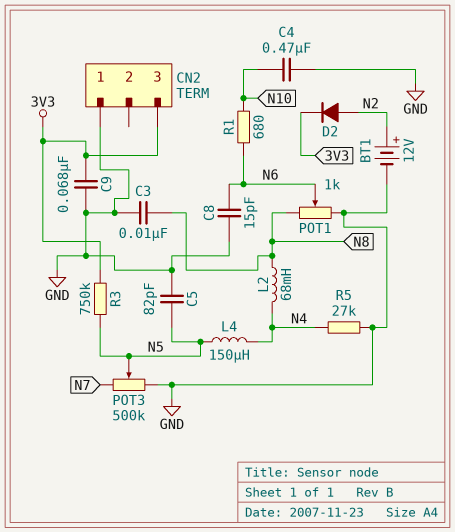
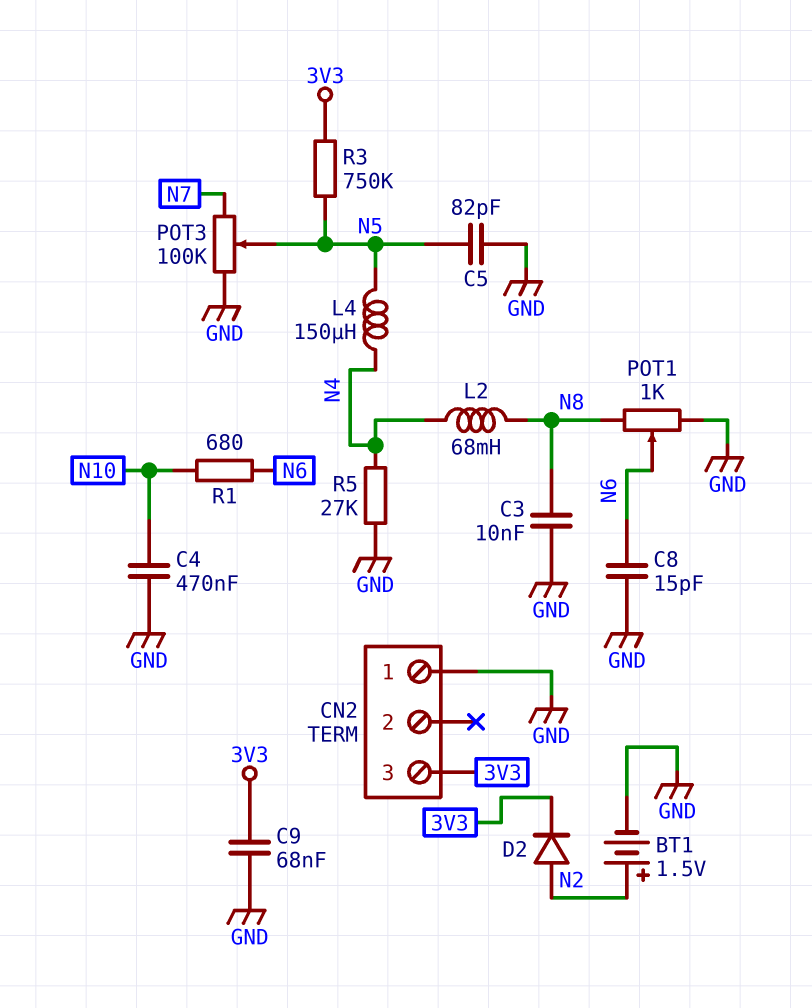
BT1: 12V (plus N2, minus GND) -> 1.5V (plus N2, minus GND)
POT3: 500k (GND, N7, wiper N5) -> 100k (GND, N7, wiper N5)

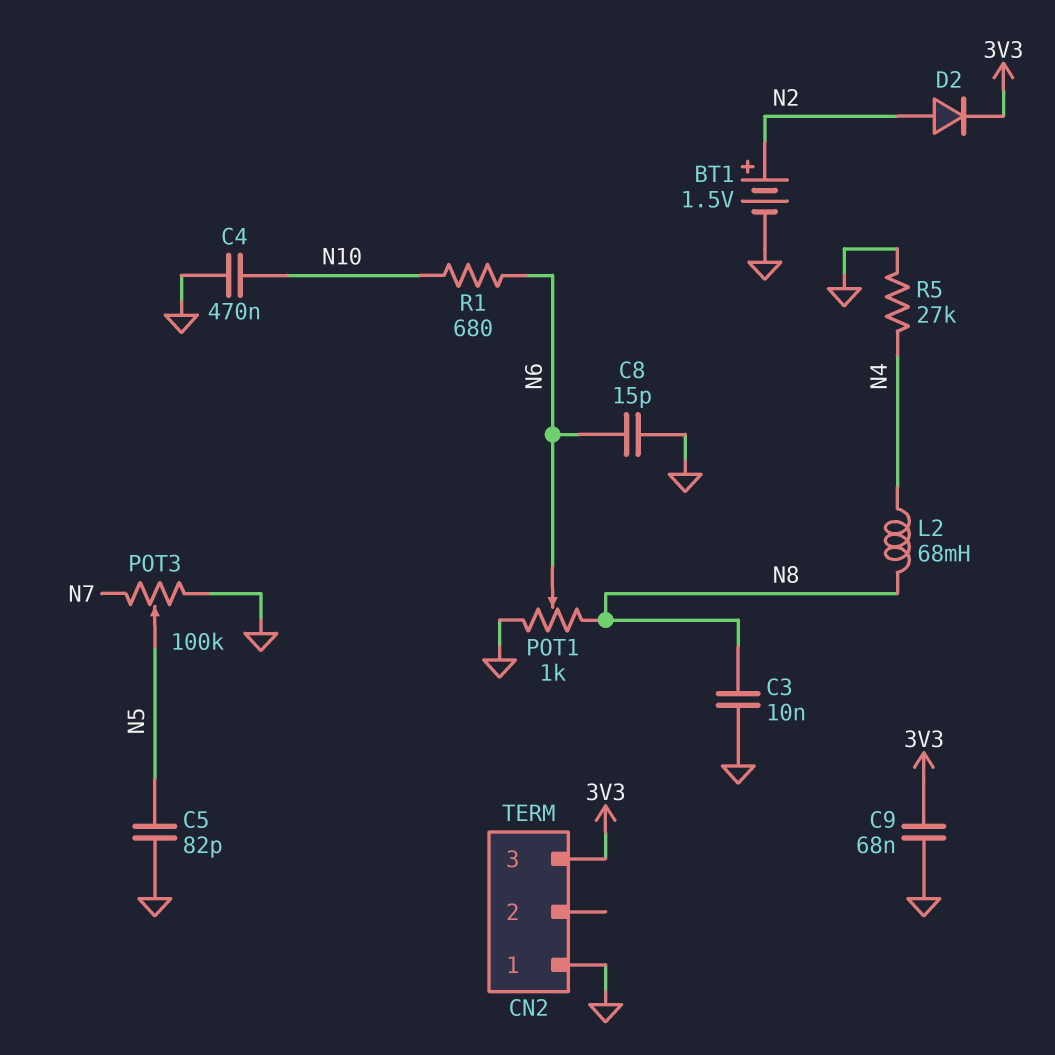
L4: 150uH (N4, N5) -> none
R3: 750k (3V3, N5) -> none

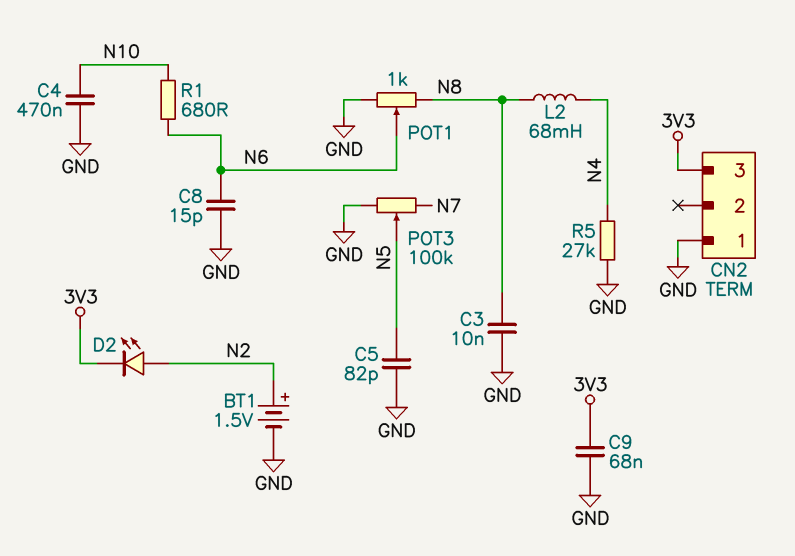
D2: diode (A N2, K 3V3) -> LED (A N2, K 3V3)

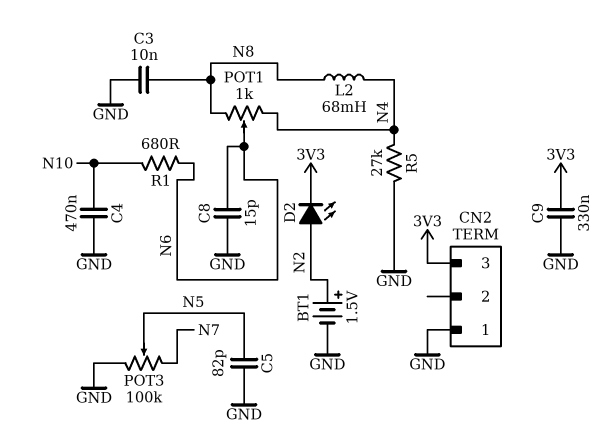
C9: 68nF (3V3, GND) -> 330nF (3V3, GND)
POT1: 1k (GND, N8, wiper N6) -> 1k (N4, N8, wiper N6)

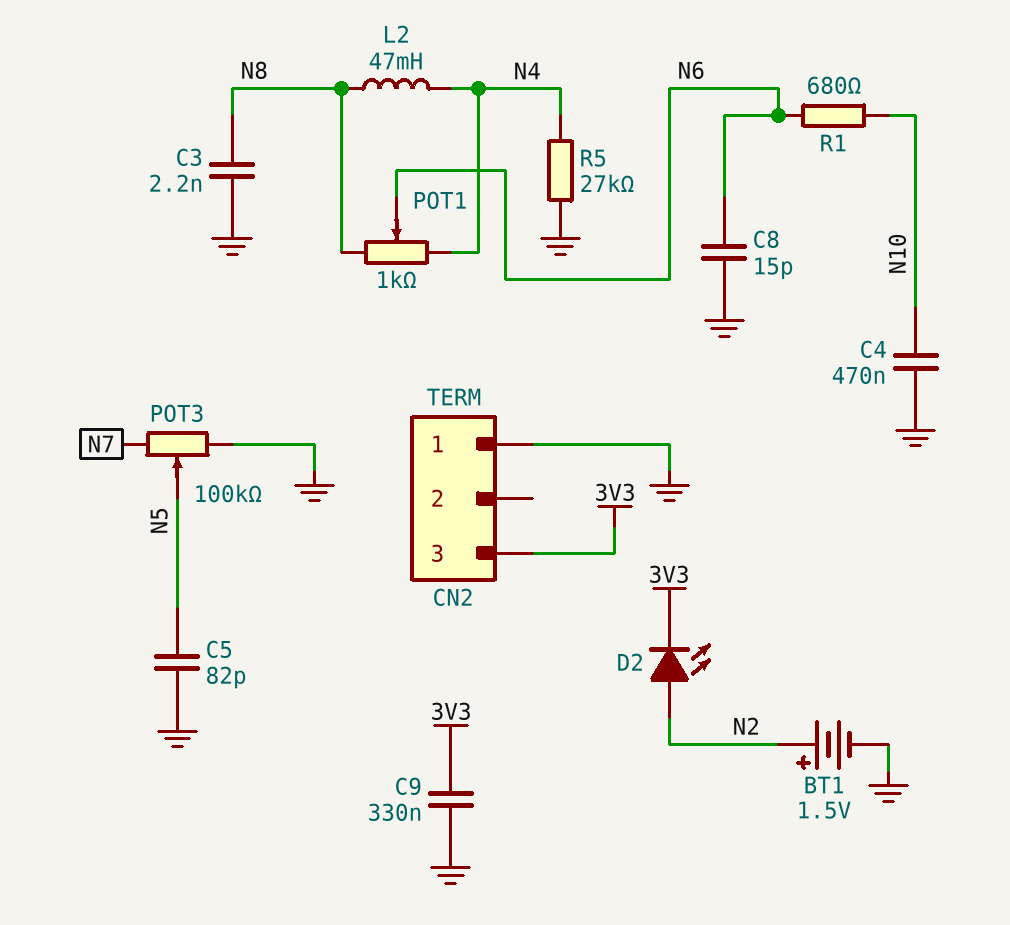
C3: 10nF (GND, N8) -> 2.2nF (GND, N8)
L2: 68mH (N4, N8) -> 47mH (N4, N8)

